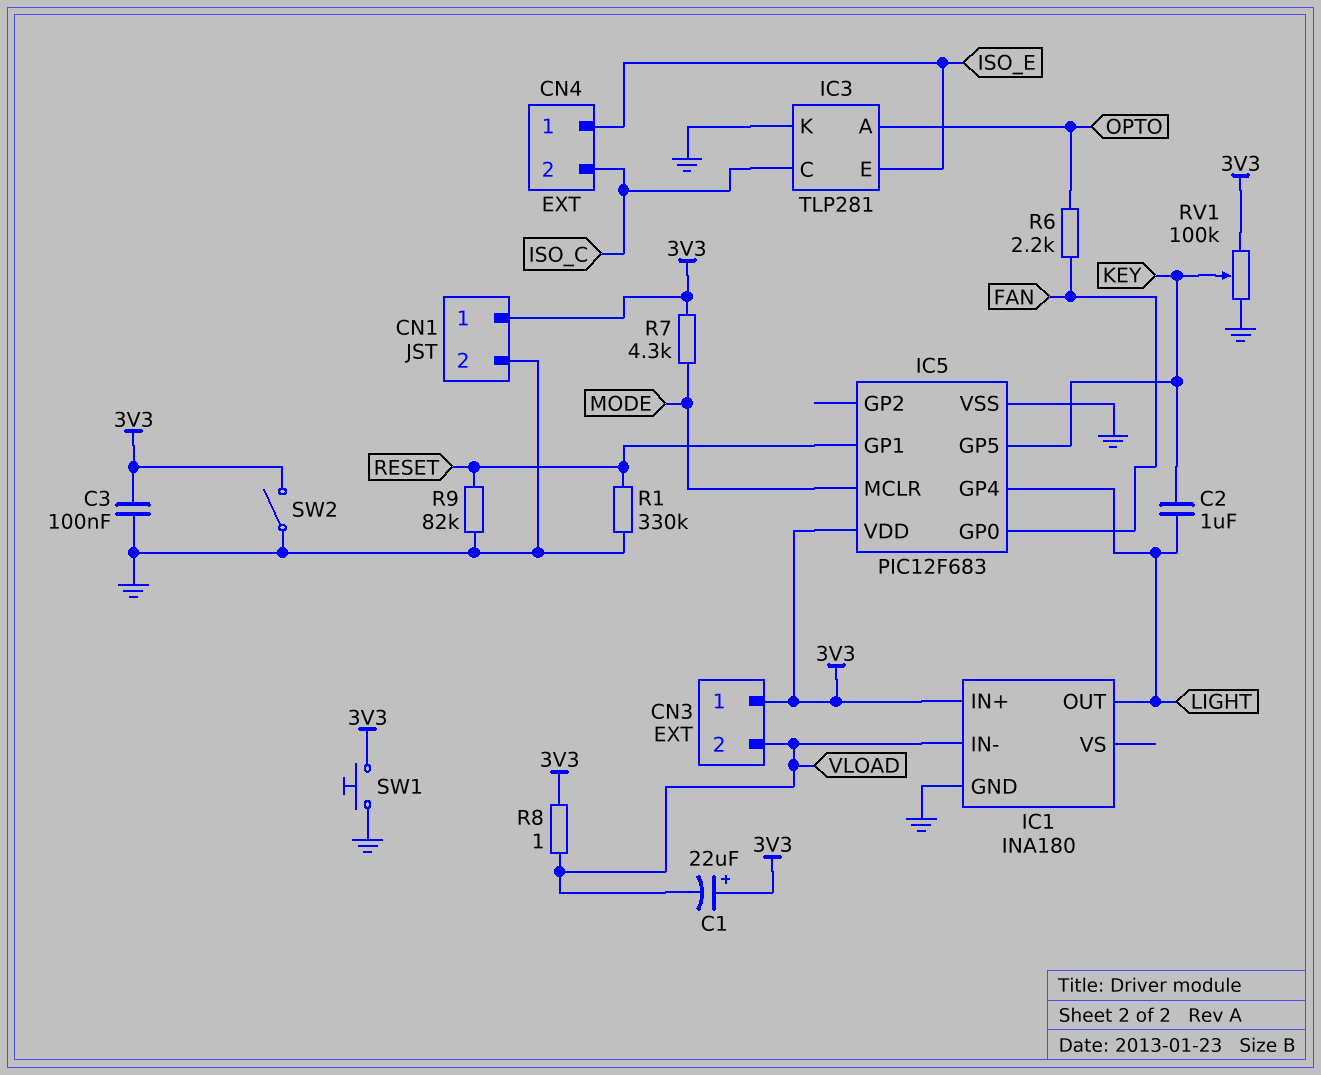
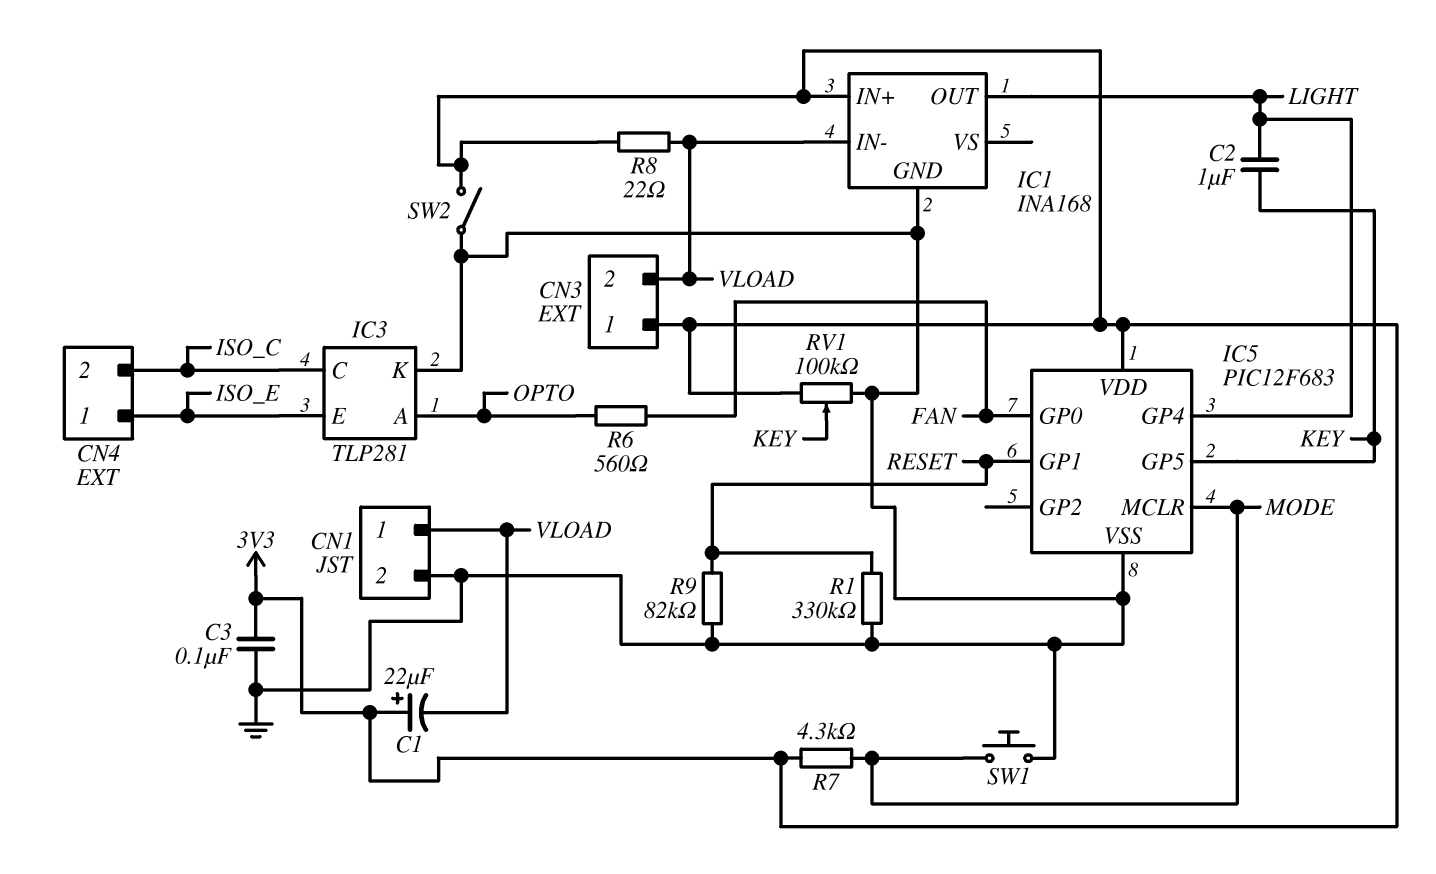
CN1 pin 1: 3V3 -> VLOAD
IC1: INA180 -> INA168
R6: 2.2k (FAN, OPTO) -> 560 (FAN, OPTO)
R8: 1 (3V3, VLOAD) -> 22 (3V3, VLOAD)
SW1: button (3V3, GND) -> button (GND, MODE)

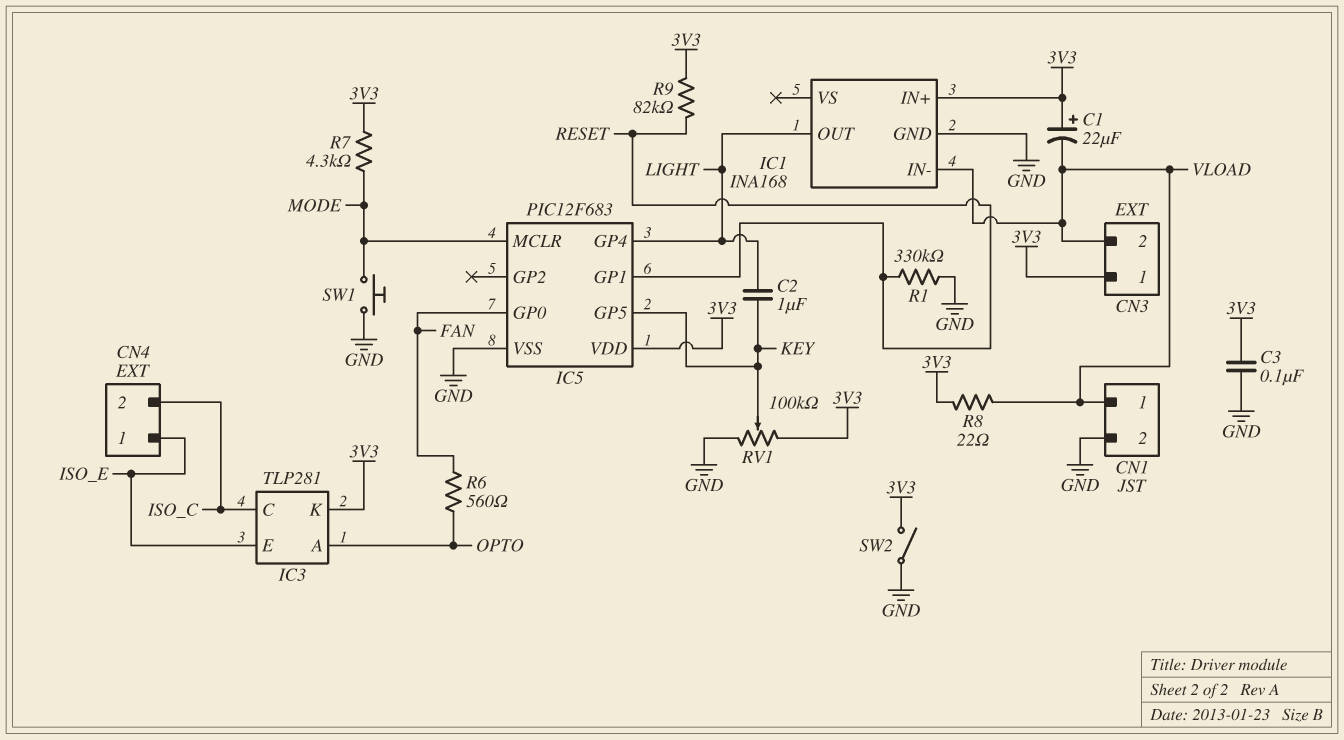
IC3 pin K: GND -> 3V3
R9: 82k (GND, RESET) -> 82k (3V3, RESET)

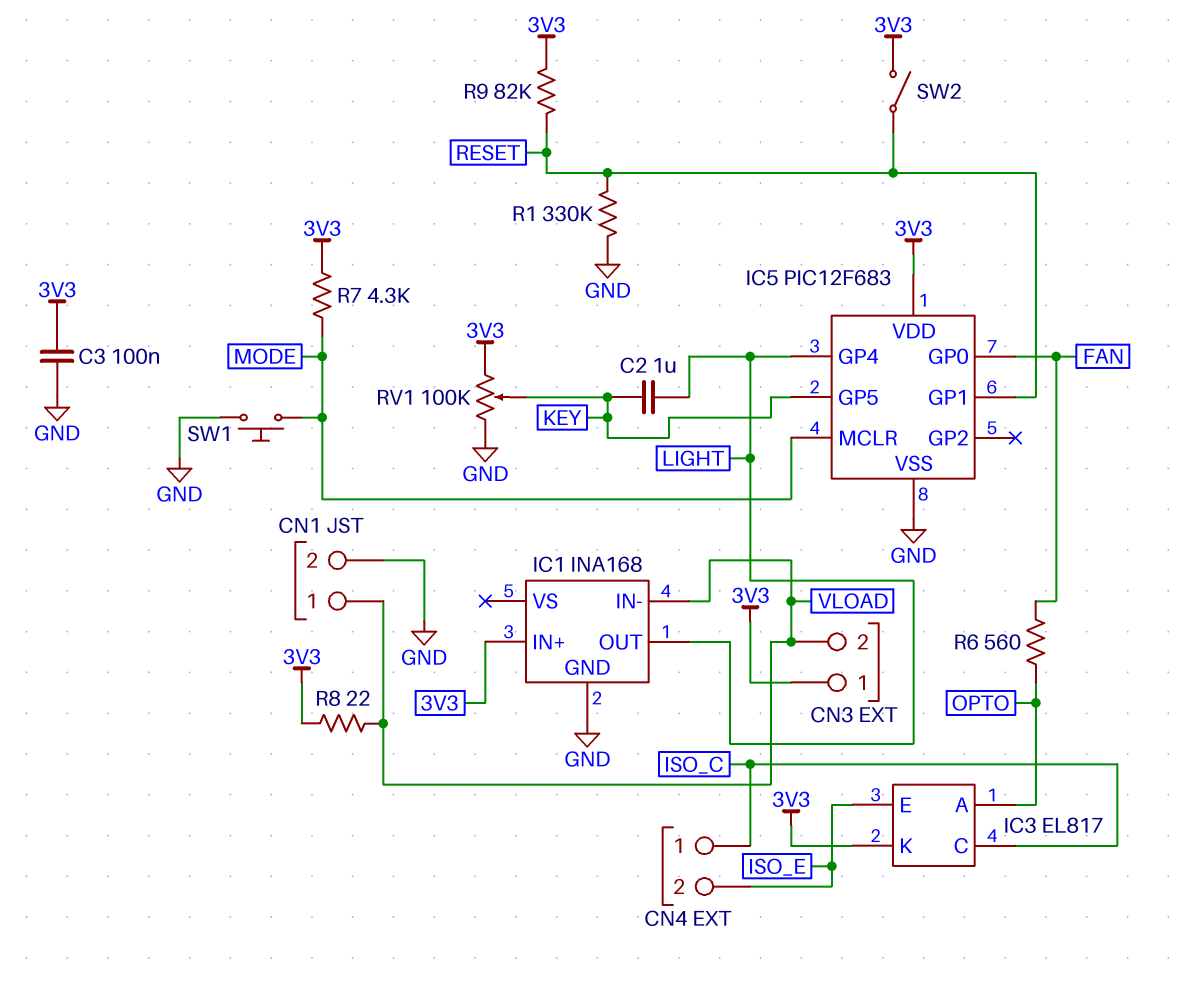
C1: 22uF (plus 3V3, minus VLOAD) -> none
CN4 pin 1: ISO_E -> ISO_C
CN4 pin 2: ISO_C -> ISO_E
IC3: TLP281 -> EL817
SW2: switch (3V3, GND) -> switch (3V3, RESET)

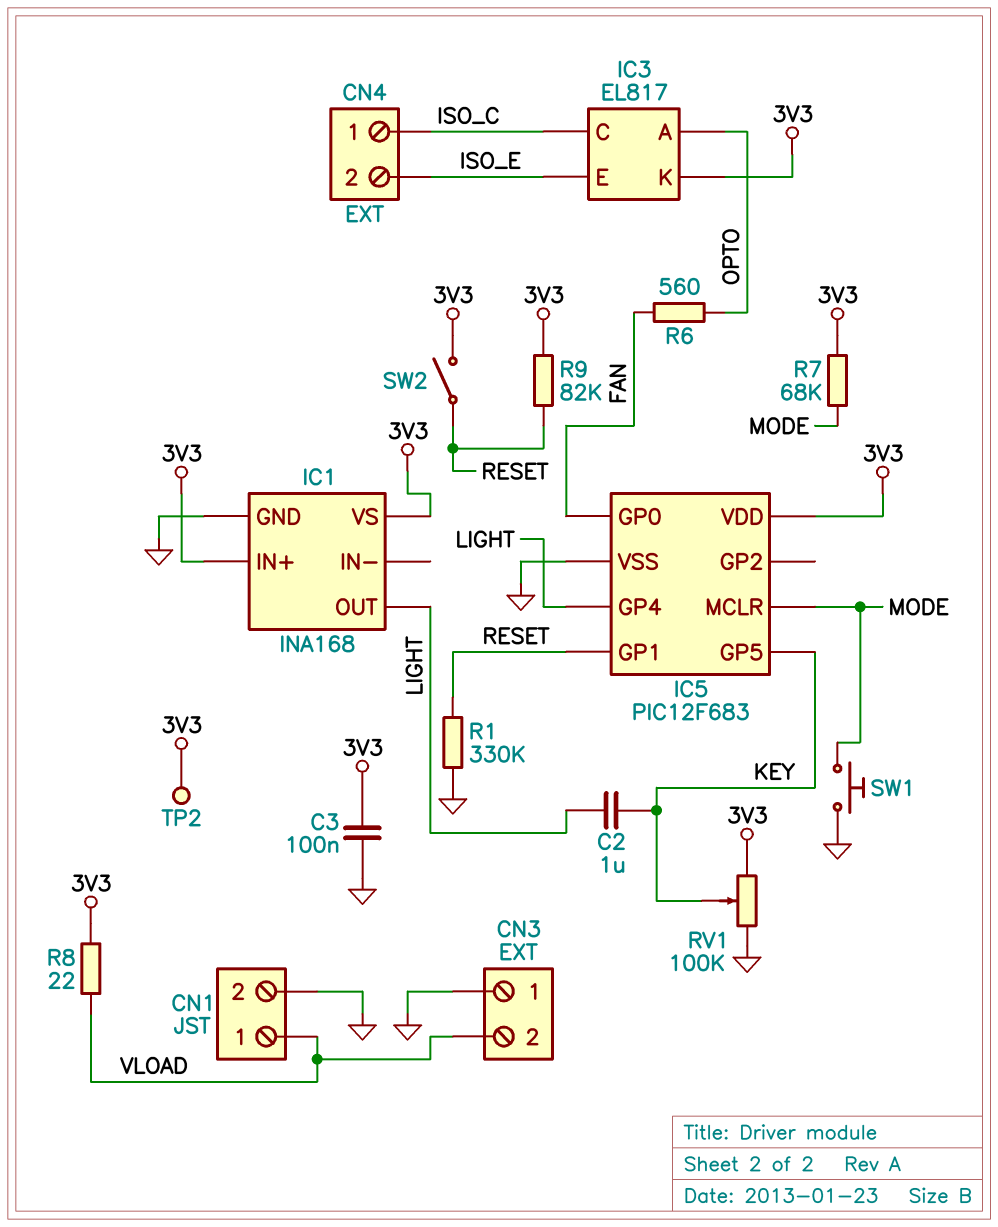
CN3 pin 1: 3V3 -> GND
IC1 pin IN-: VLOAD -> none
IC1 pin VS: none -> 3V3
R7: 4.3k (3V3, MODE) -> 68k (3V3, MODE)
TP2: none -> test point (3V3)

